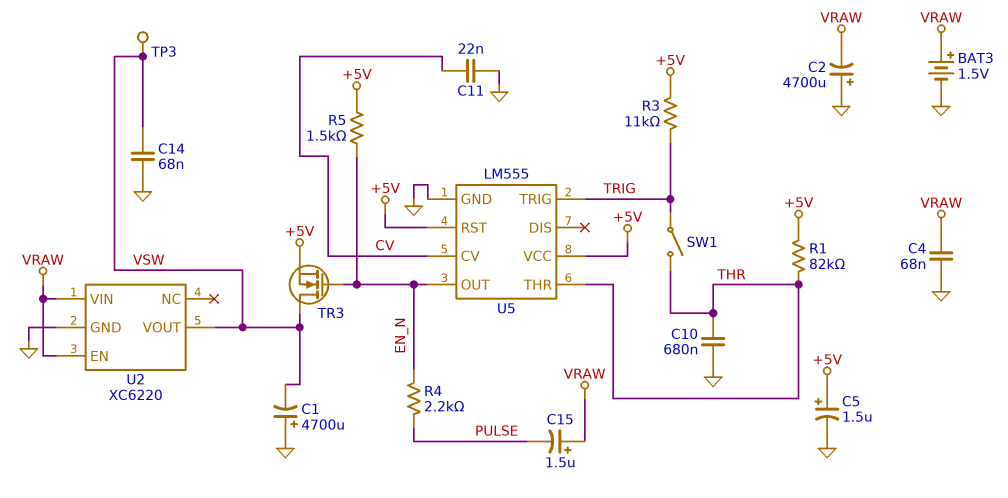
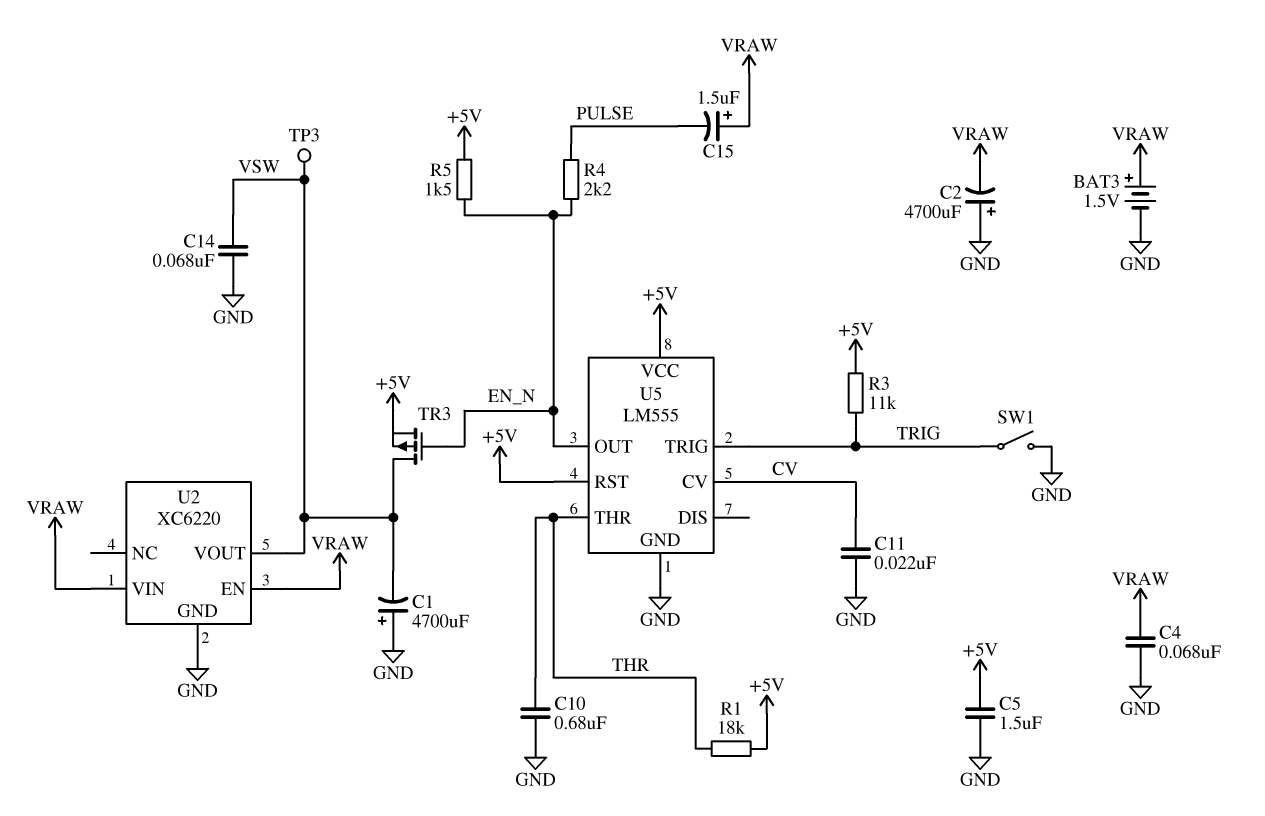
C5: 1.5uF (plus +5V, minus GND) -> 1.5uF (+5V, GND)
R1: 82k (+5V, THR) -> 18k (+5V, THR)
SW1: switch (THR, TRIG) -> switch (GND, TRIG)
TR3: NMOS (G EN_N, D VSW, S +5V) -> PMOS (G EN_N, D VSW, S +5V)

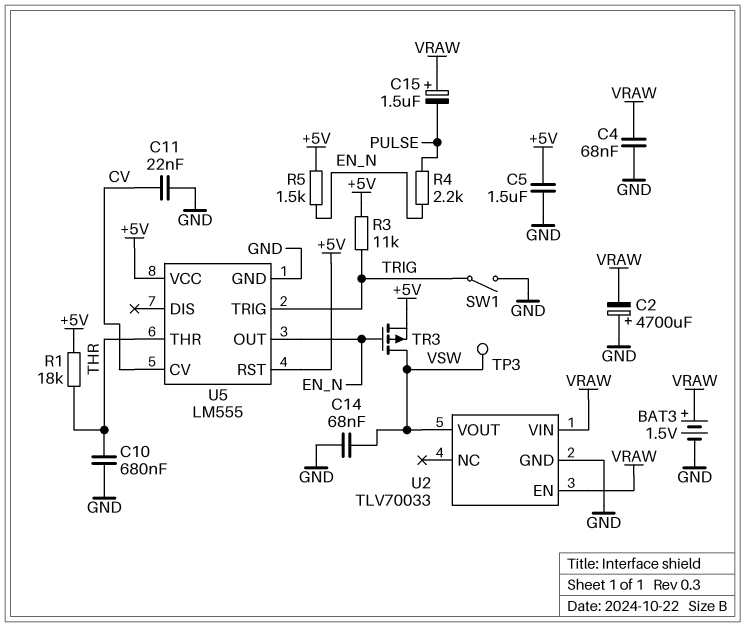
C1: 4700uF (plus GND, minus VSW) -> none
U2: XC6220 -> TLV70033

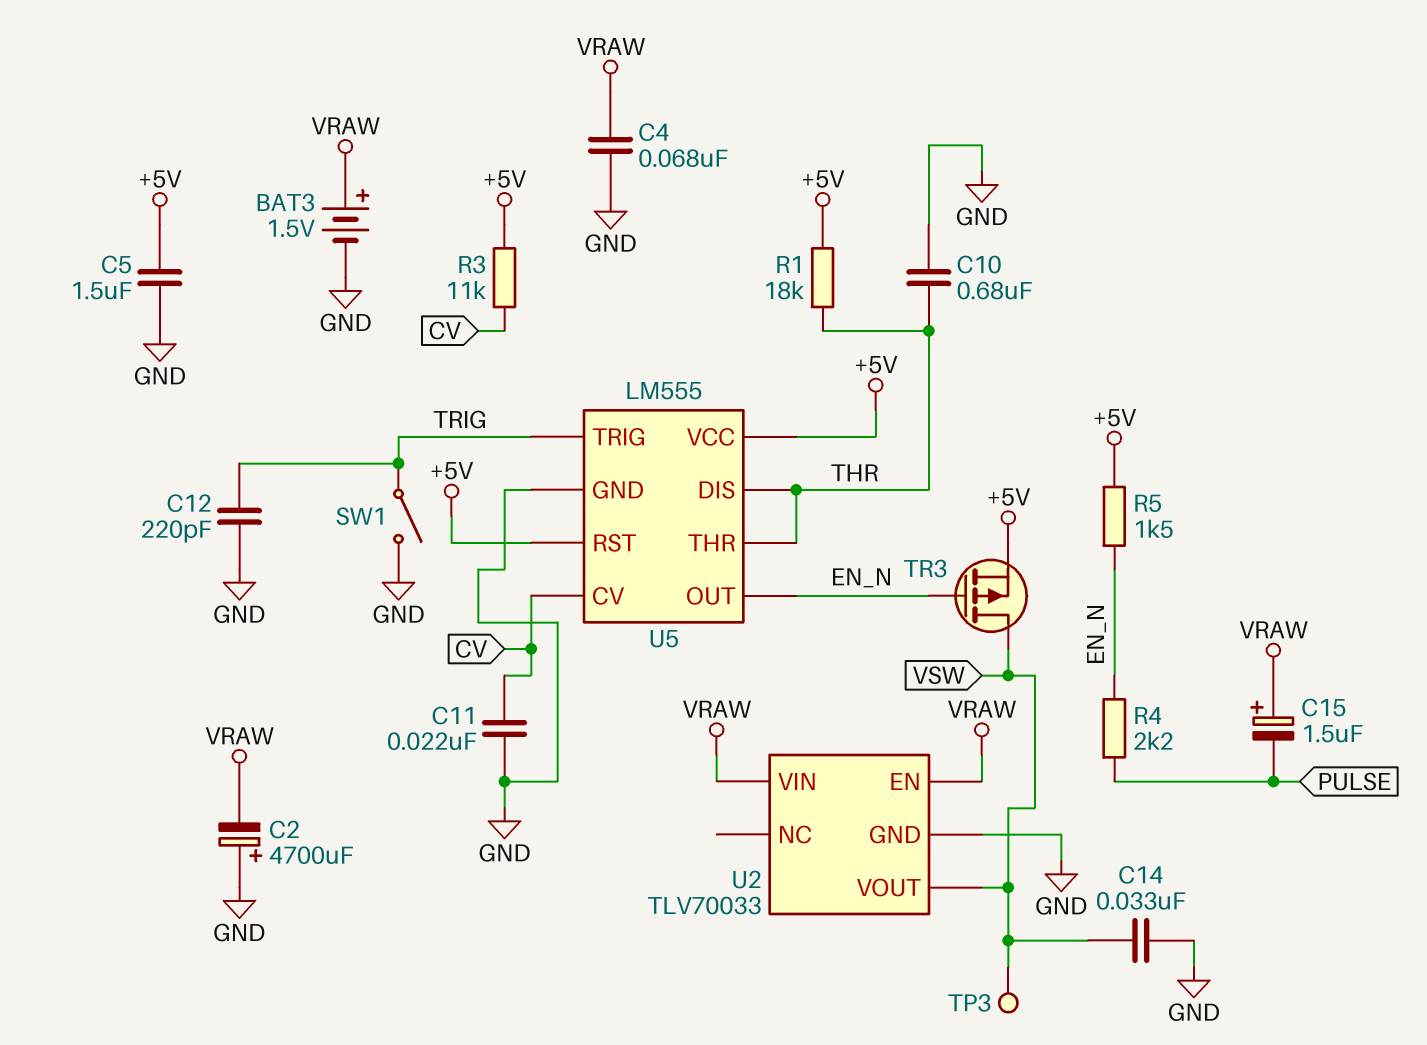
C12: none -> 220pF (GND, TRIG)
C14: 68nF (GND, VSW) -> 33nF (GND, VSW)
R3: 11k (+5V, TRIG) -> 11k (+5V, CV)
U5 pin DIS: none -> THR

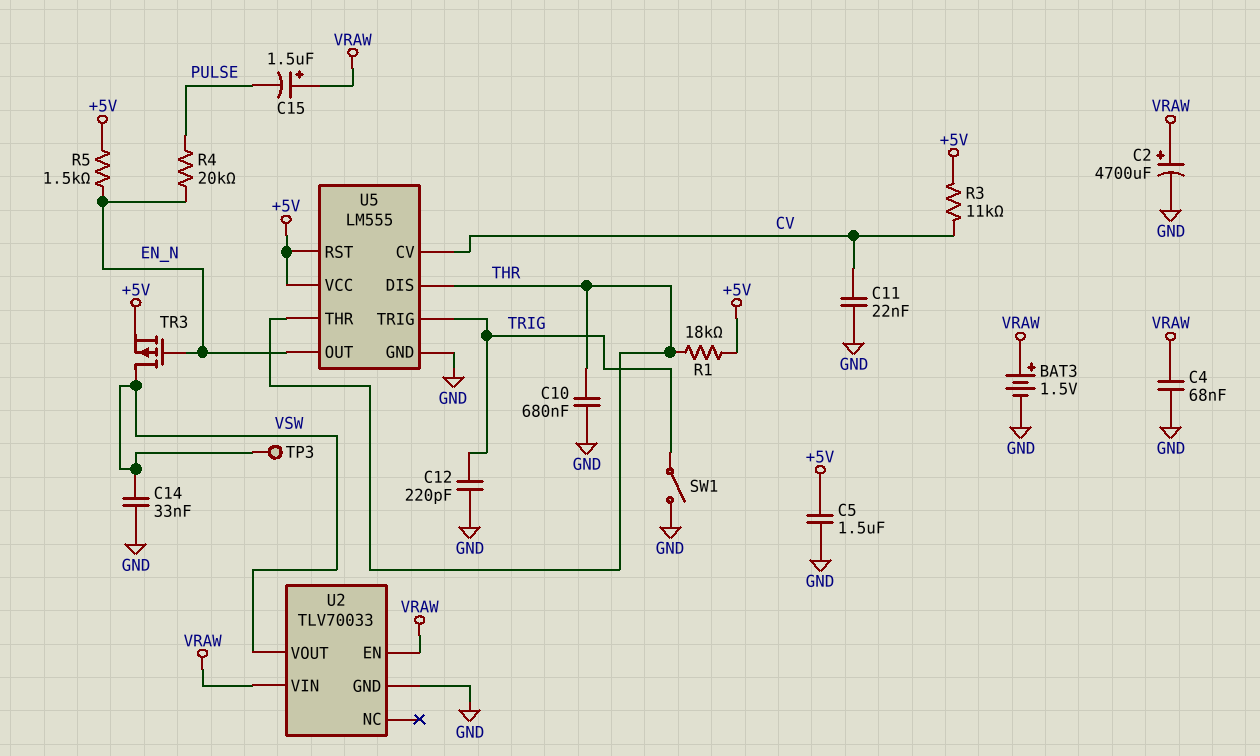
C2: 4700uF (plus GND, minus VRAW) -> 4700uF (plus VRAW, minus GND)
R4: 2.2k (EN_N, PULSE) -> 20k (EN_N, PULSE)

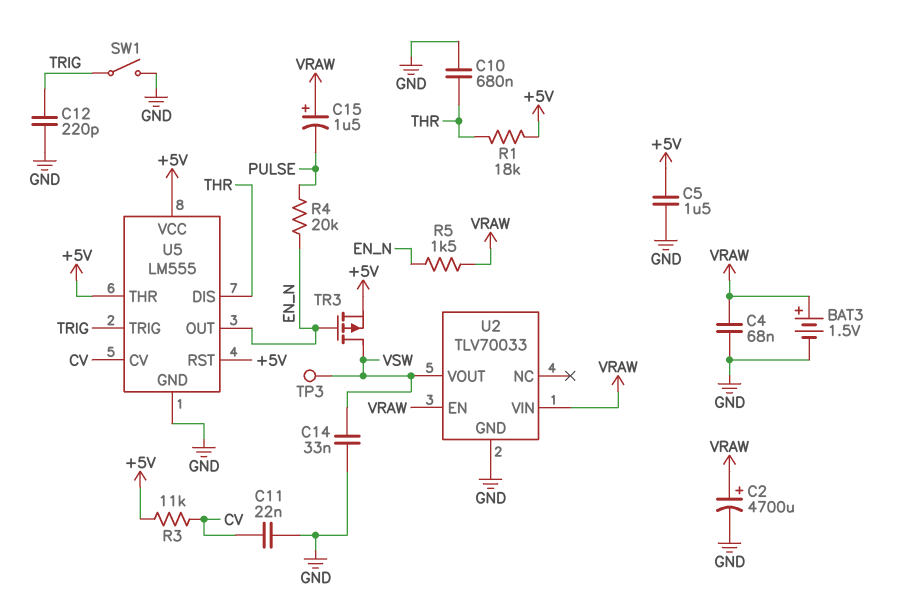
R5: 1.5k (+5V, EN_N) -> 1.5k (EN_N, VRAW)
U5 pin THR: THR -> +5V

